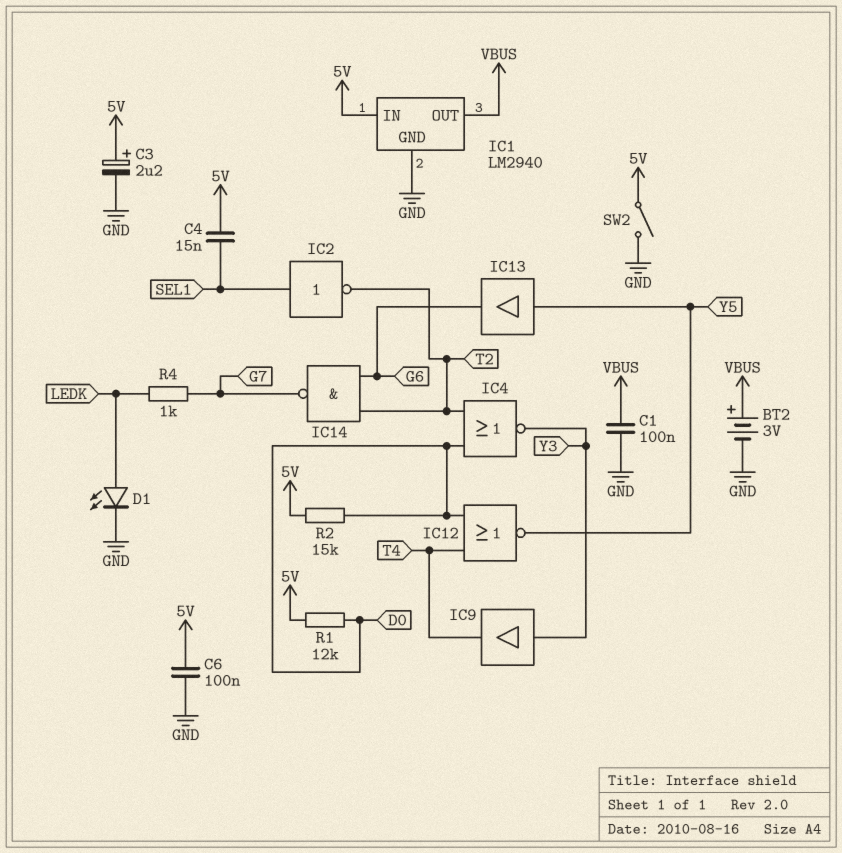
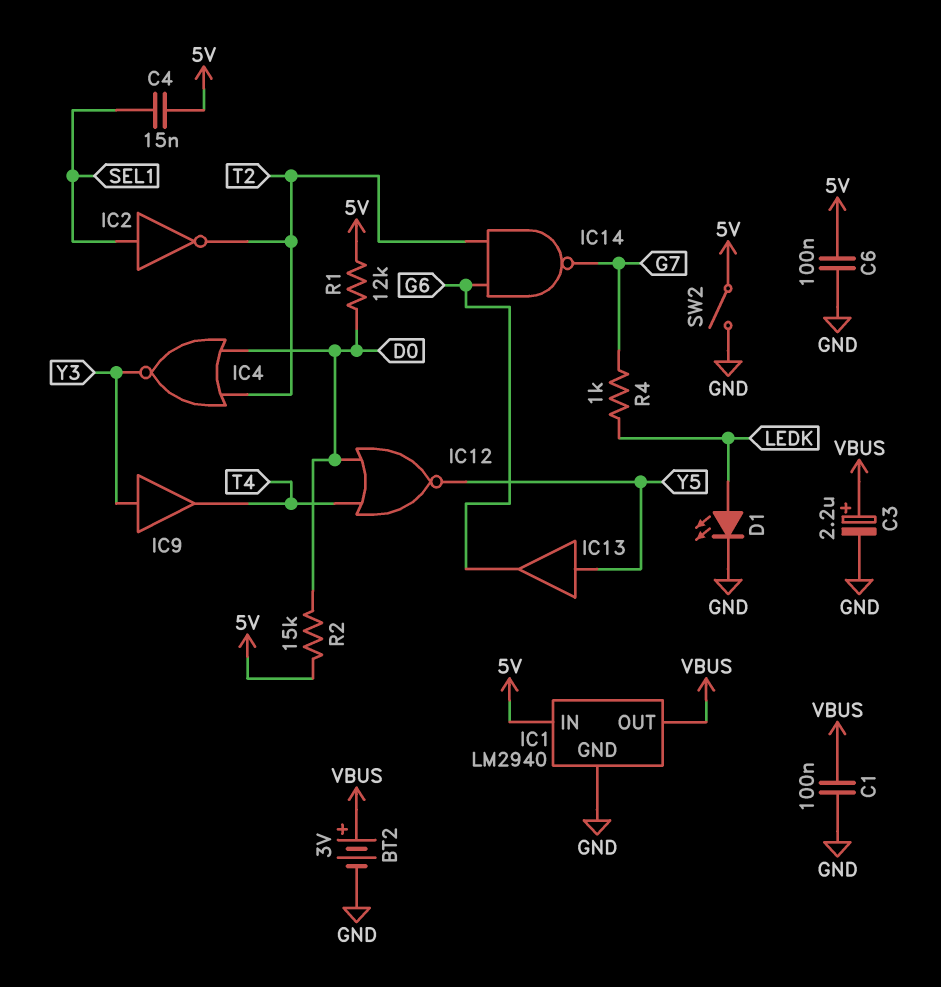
C3: 2.2uF (plus 5V, minus GND) -> 2.2uF (plus VBUS, minus GND)

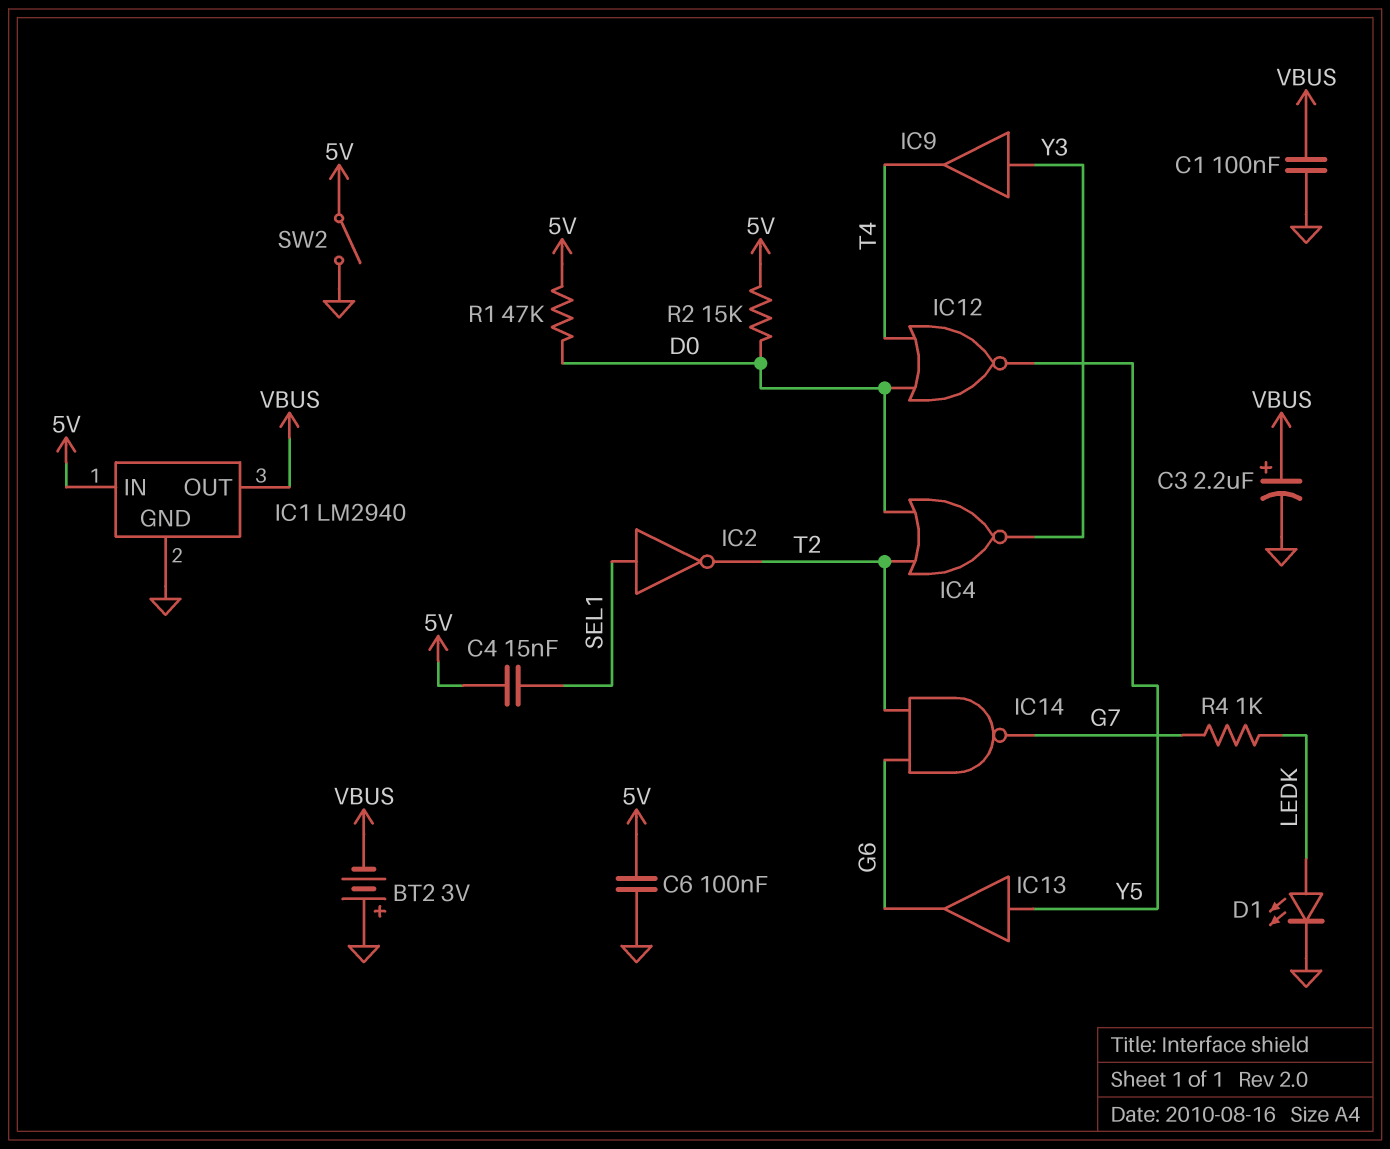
BT2: 3V (plus VBUS, minus GND) -> 3V (plus GND, minus VBUS)
R1: 12k (5V, D0) -> 47k (5V, D0)

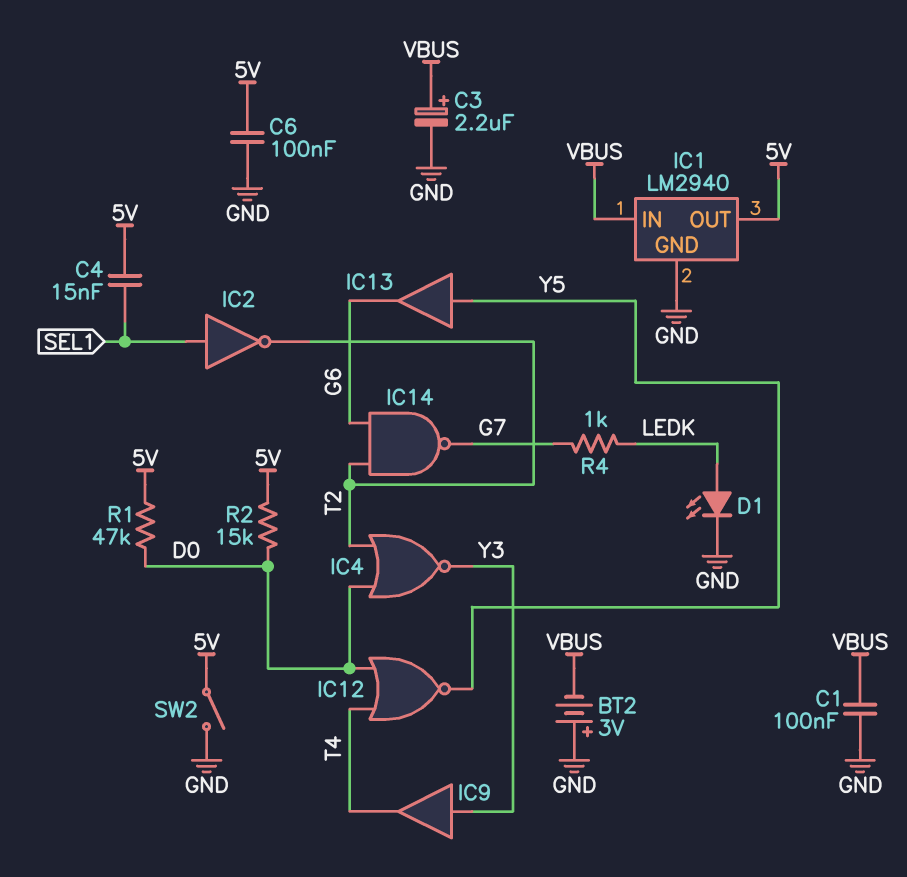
IC1 pin IN: 5V -> VBUS
IC1 pin OUT: VBUS -> 5V

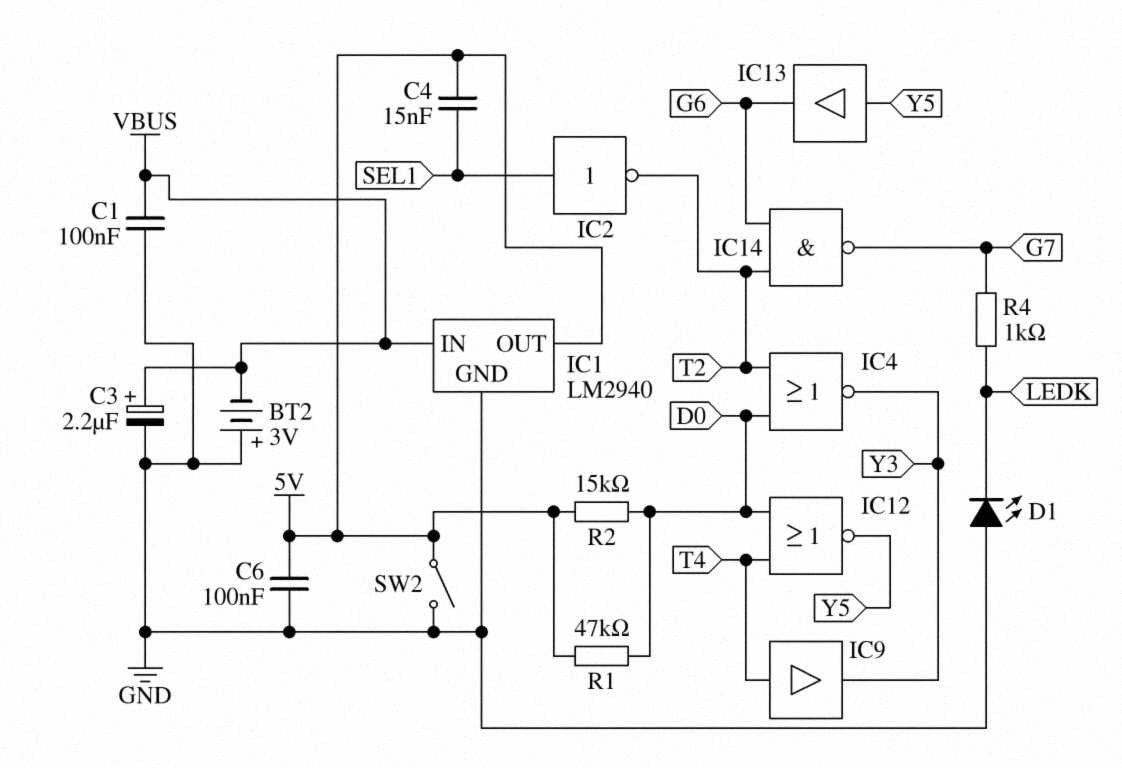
D1: LED (A LEDK, K GND) -> LED (A GND, K LEDK)
IC9: buffer (in Y3, out T4) -> buffer (in T4, out Y3)

